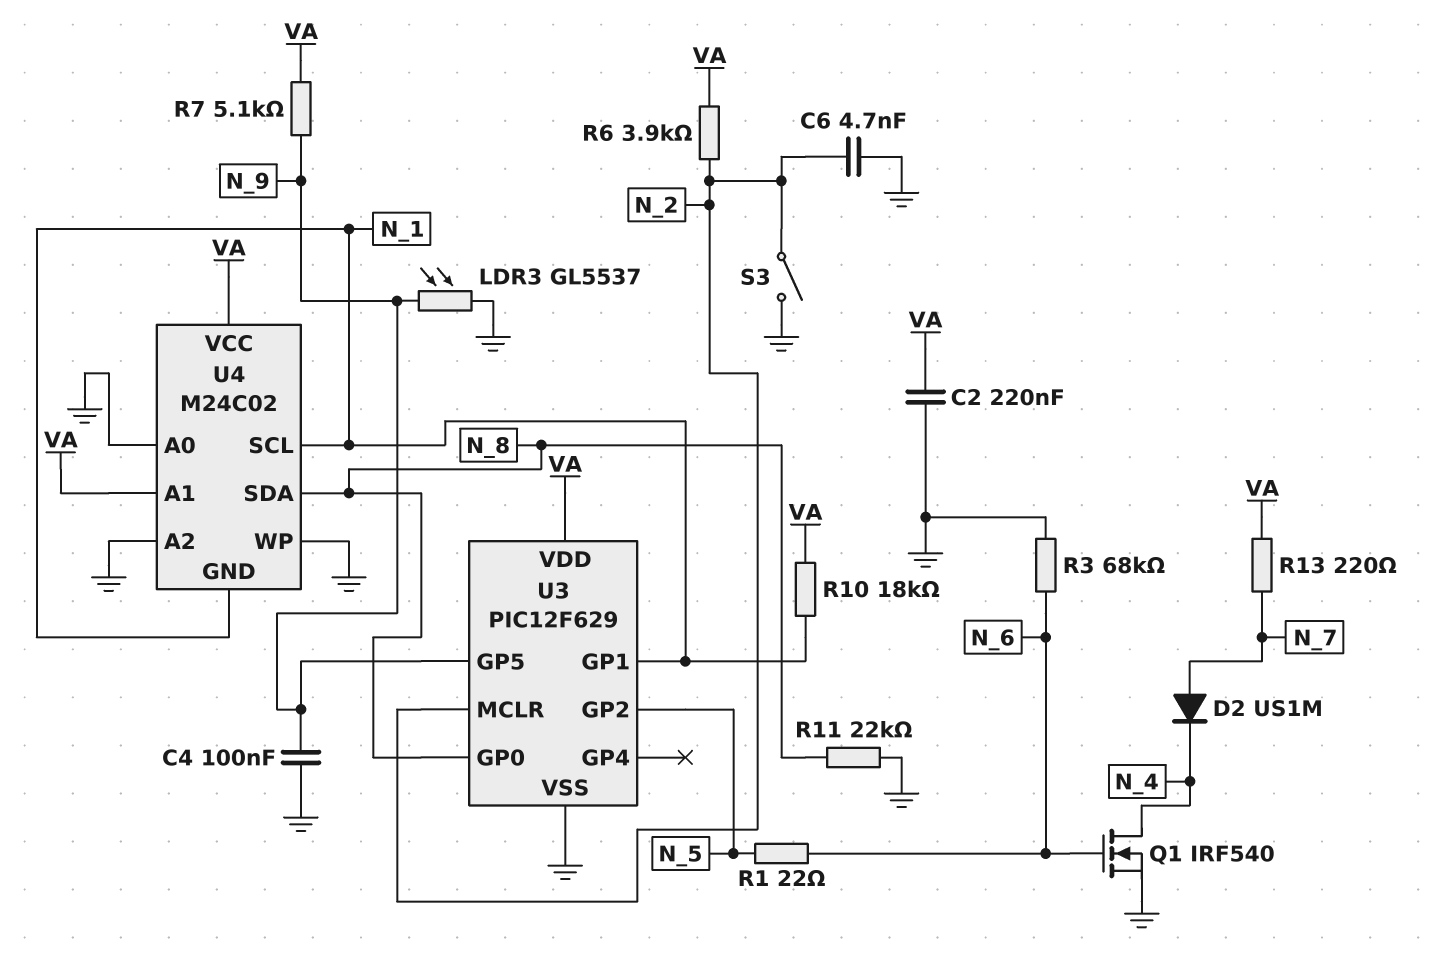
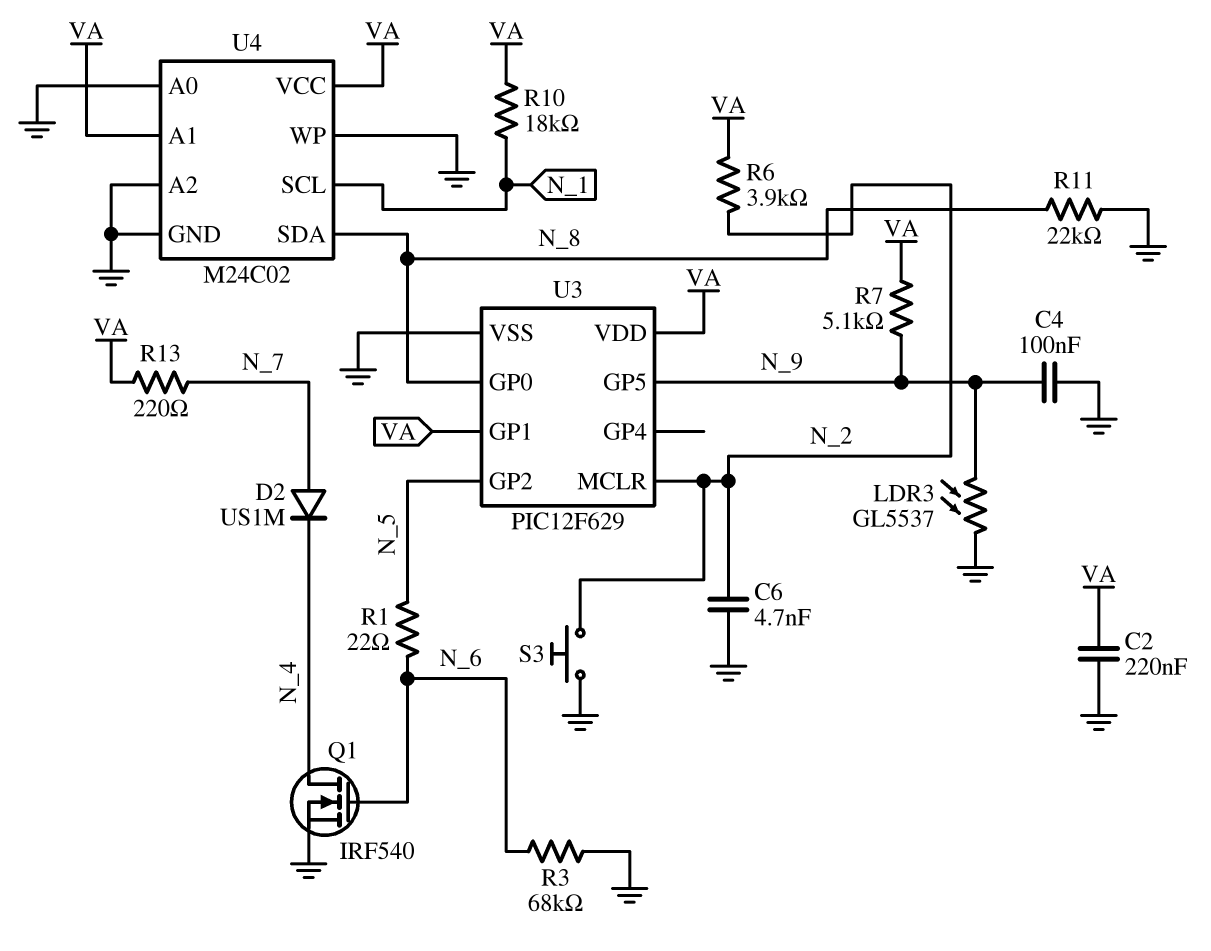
S3: switch (GND, N_2) -> button (GND, N_2)
U3 pin GP1: N_1 -> VA
U4 pin GND: N_1 -> GND

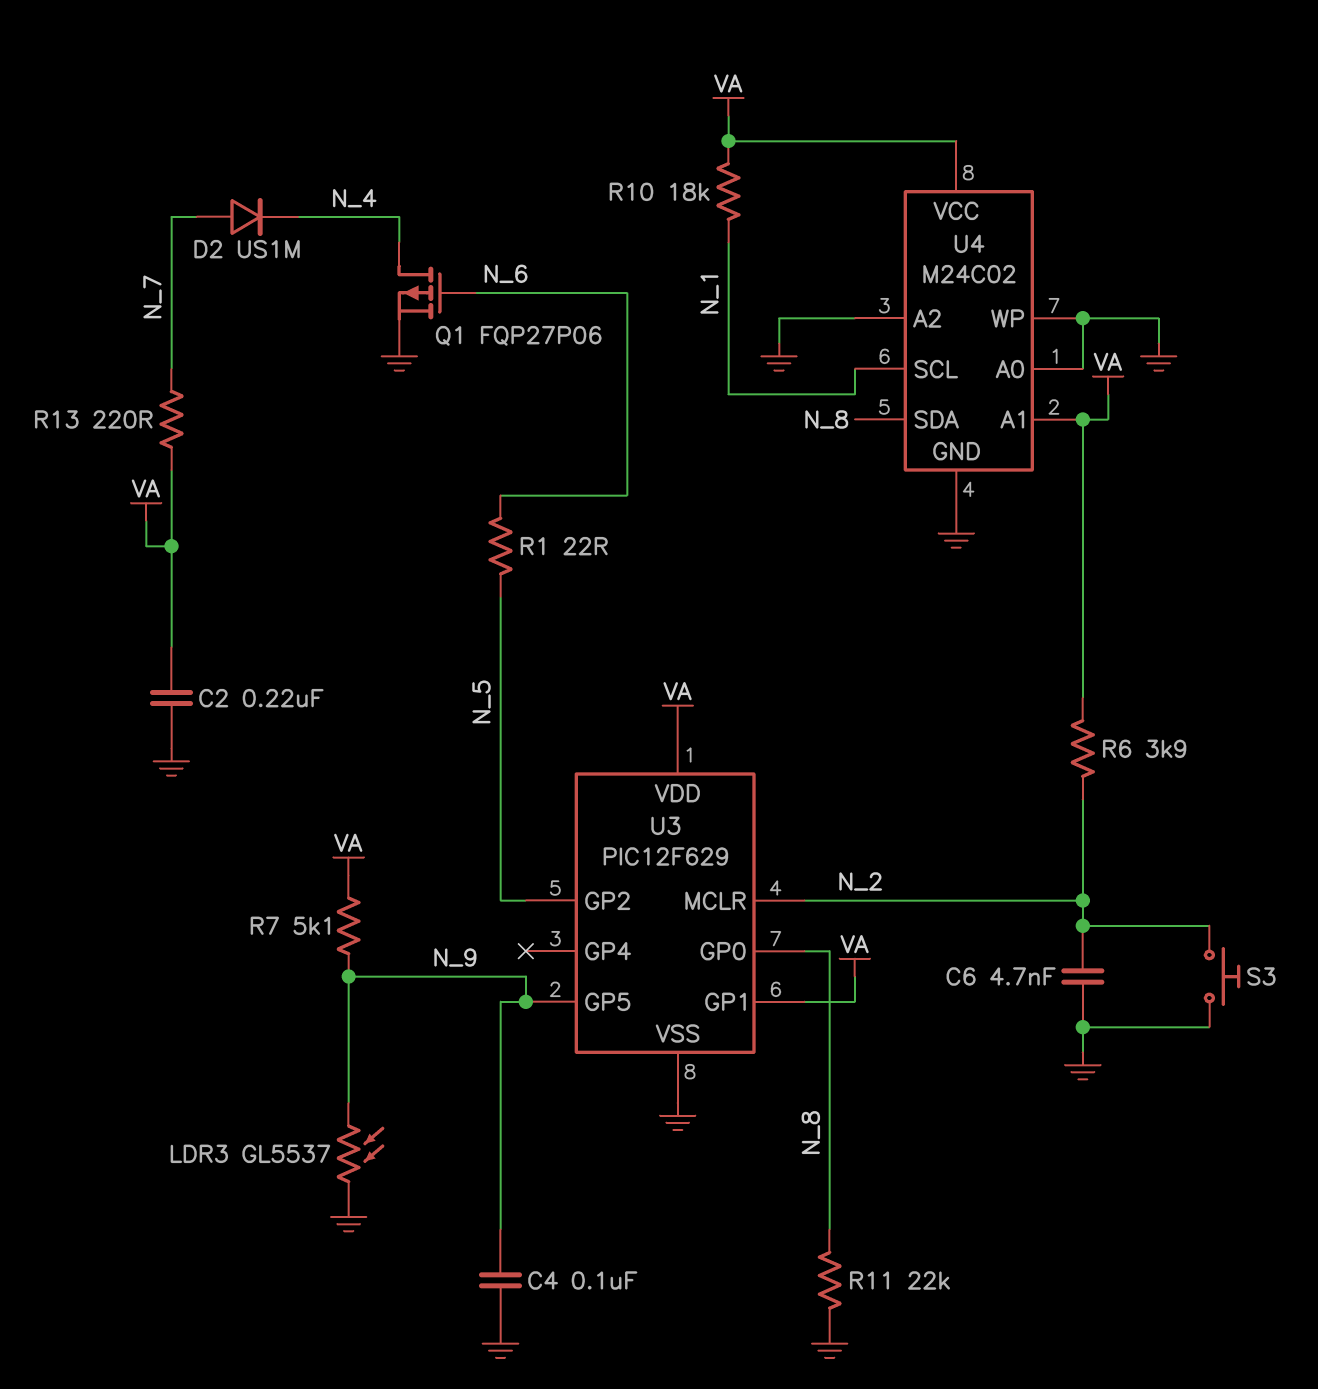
Q1: NMOS IRF540 (G N_6, D N_4, S GND) -> PMOS FQP27P06 (G N_6, D N_4, S GND)
R3: 68k (GND, N_6) -> none

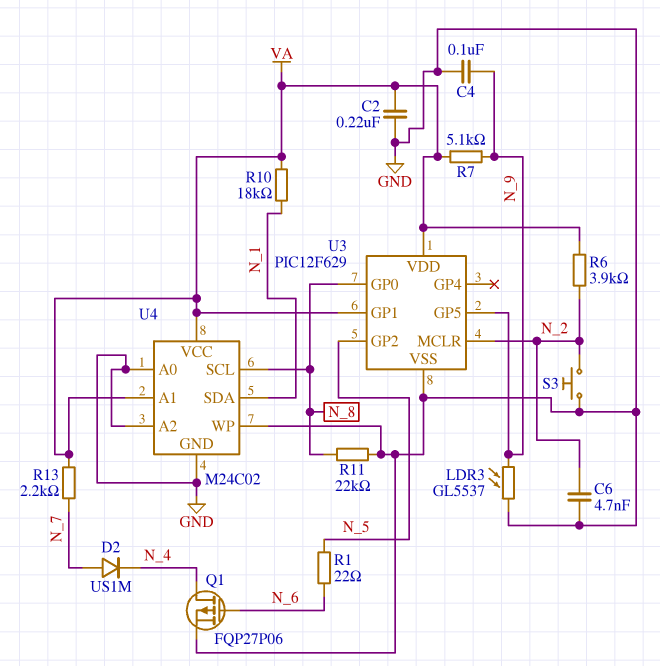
R13: 220 (N_7, VA) -> 2.2k (N_7, VA)
U4 pin SCL: N_1 -> N_8
U4 pin SDA: N_8 -> N_1

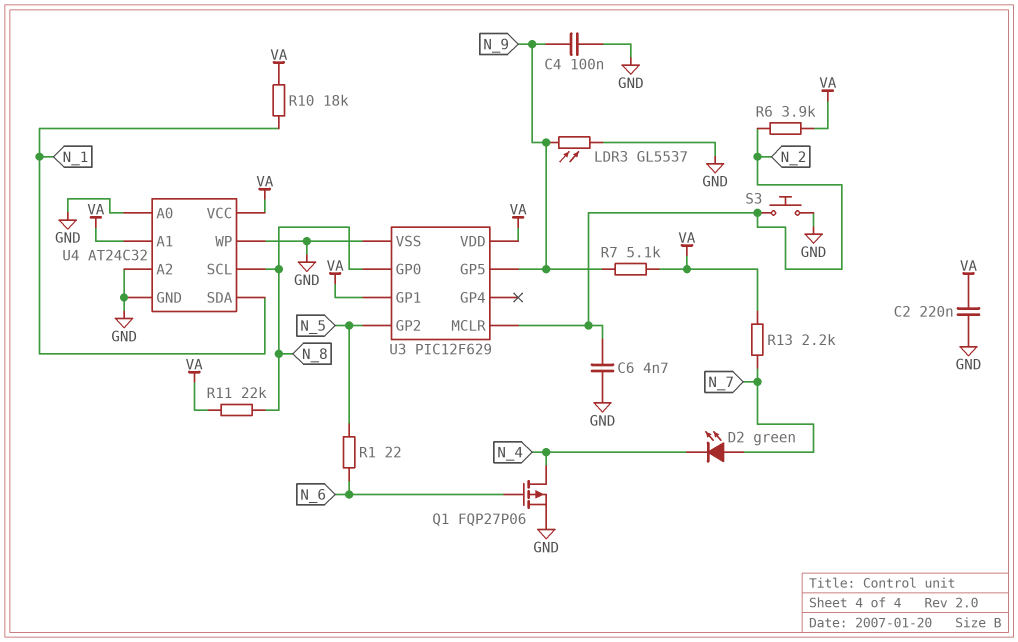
D2: diode US1M (A N_7, K N_4) -> LED green (A N_7, K N_4)
R11: 22k (GND, N_8) -> 22k (N_8, VA)
U4: M24C02 -> AT24C32

